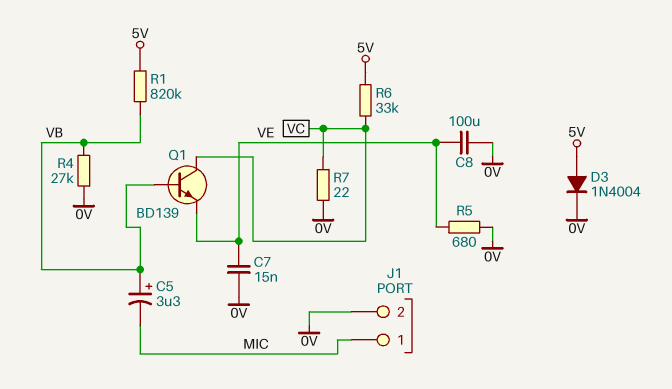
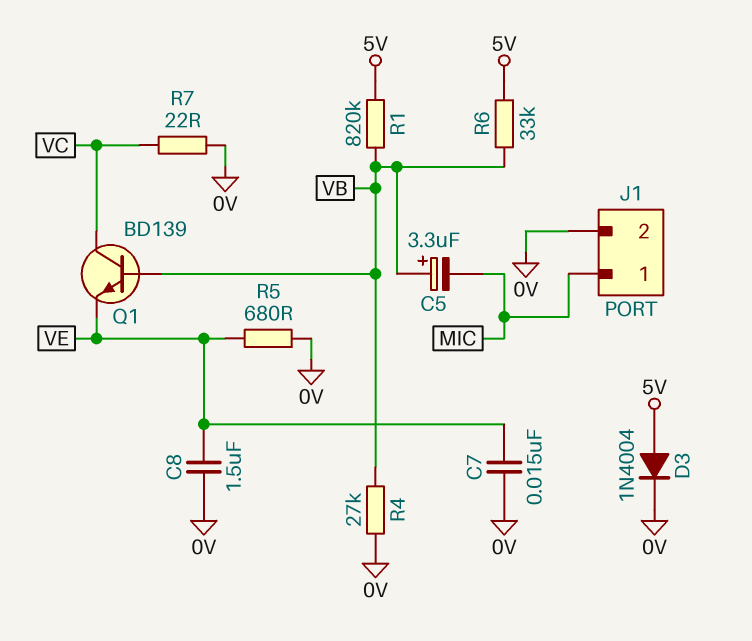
C8: 100uF (0V, VE) -> 1.5uF (0V, VE)
R6: 33k (5V, VC) -> 33k (5V, VB)

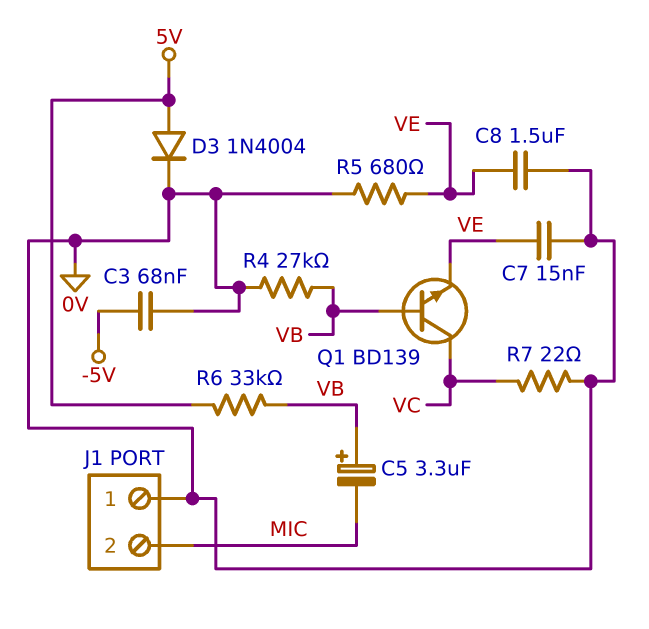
C3: none -> 68nF (-5V, 0V)
J1 pin 1: MIC -> 0V
J1 pin 2: 0V -> MIC
R1: 820k (5V, VB) -> none

